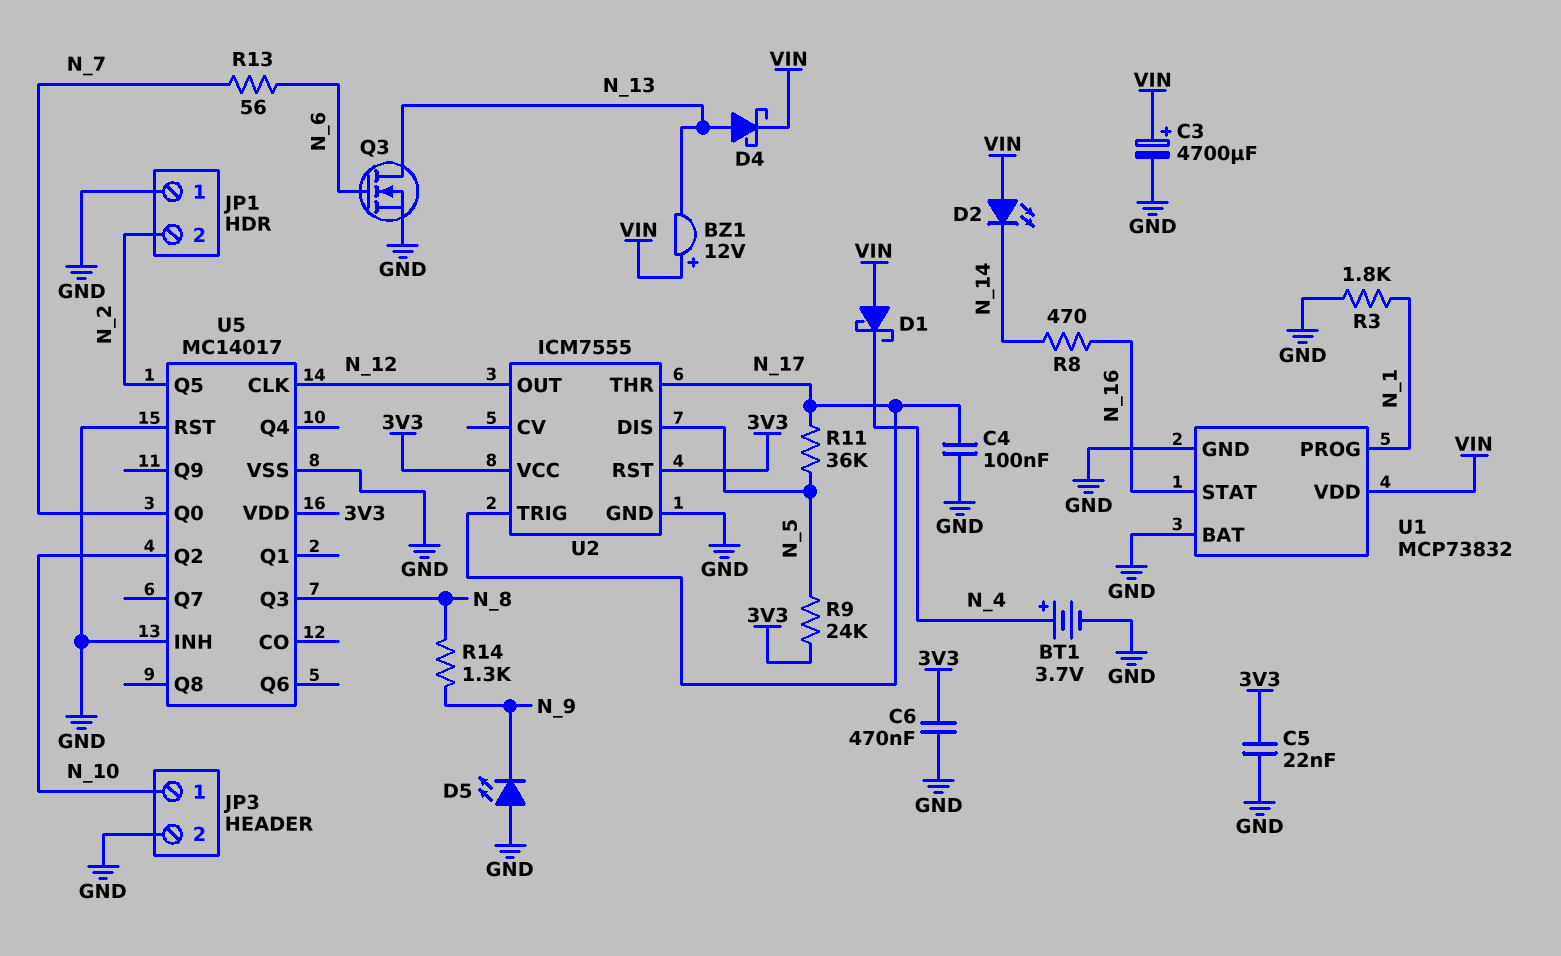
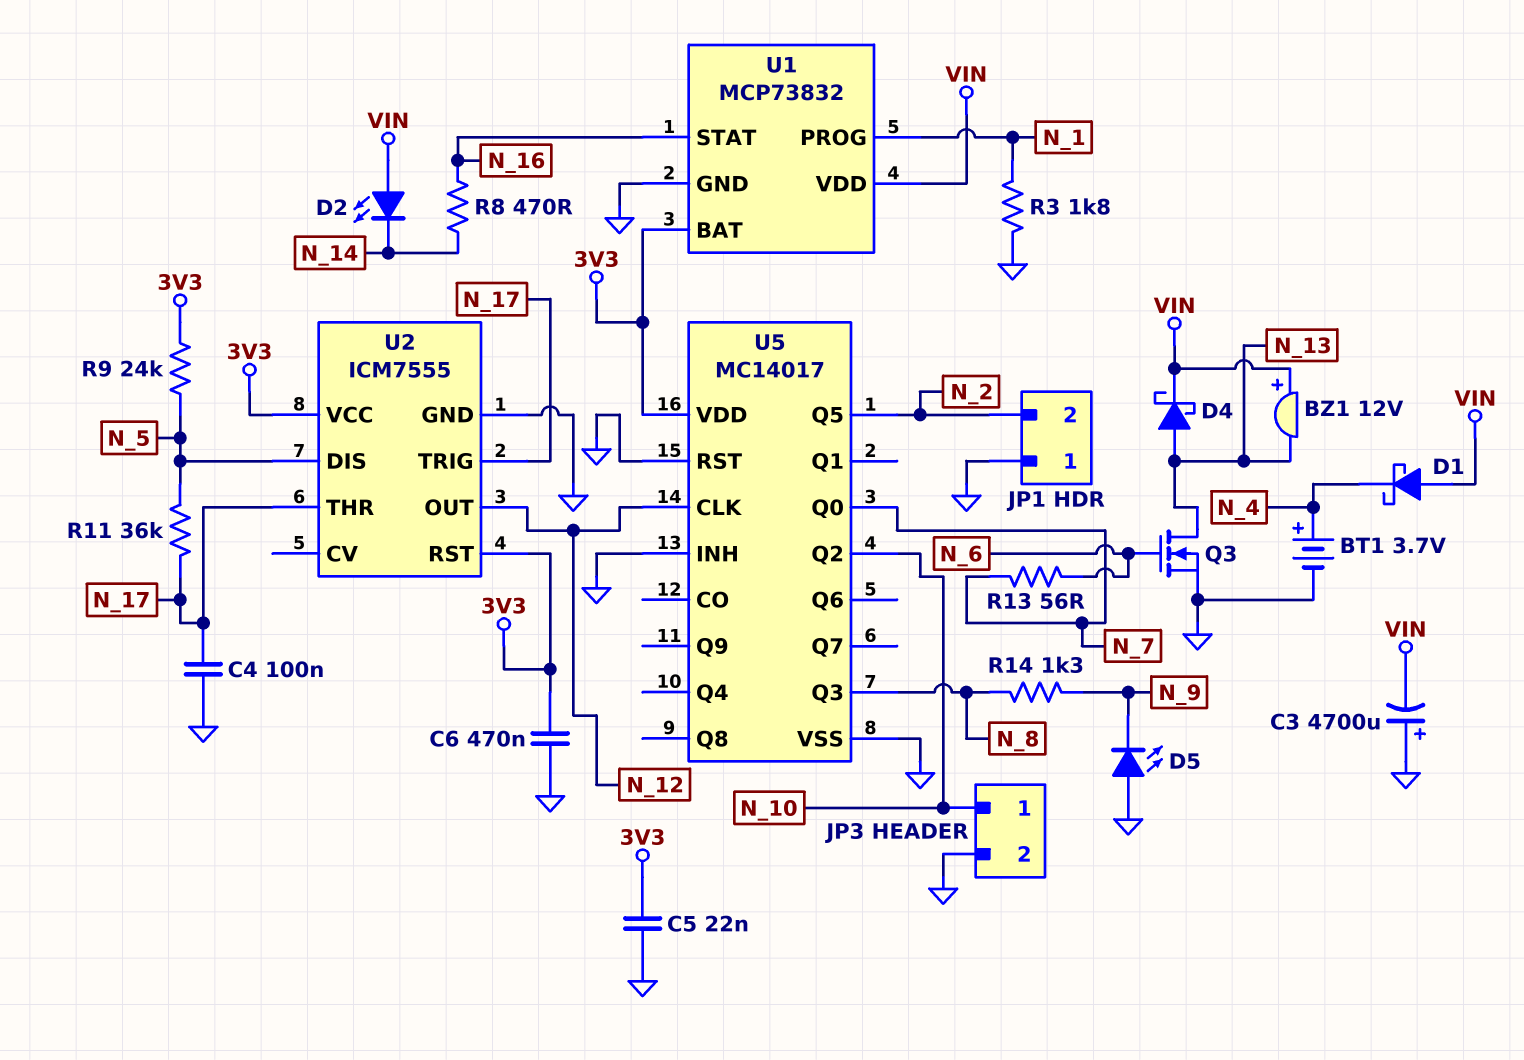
C3: 4700uF (plus VIN, minus GND) -> 4700uF (plus GND, minus VIN)
U1 pin BAT: GND -> 3V3

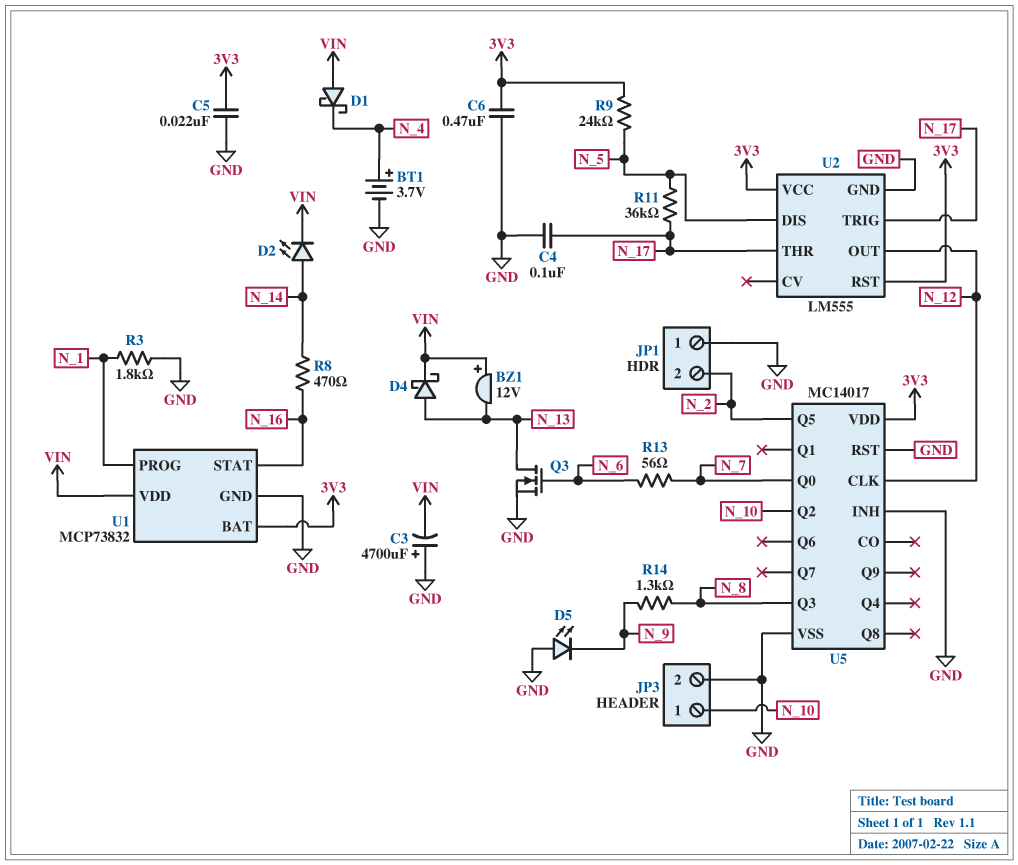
D2: LED (A VIN, K N_14) -> LED (A N_14, K VIN)
U2: ICM7555 -> LM555

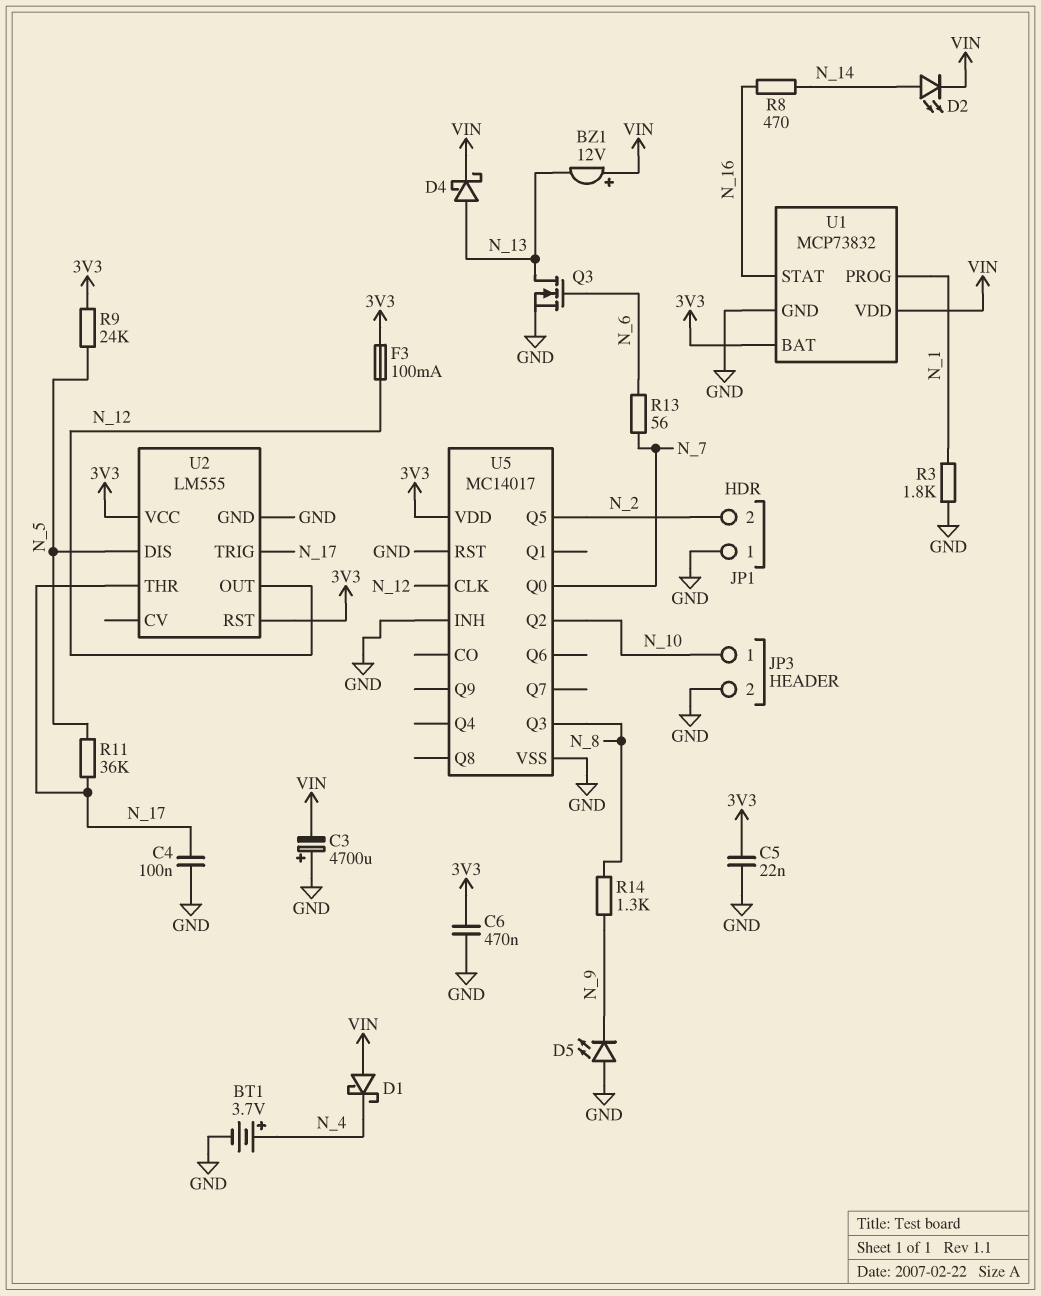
F3: none -> 100mA (3V3, N_12)

